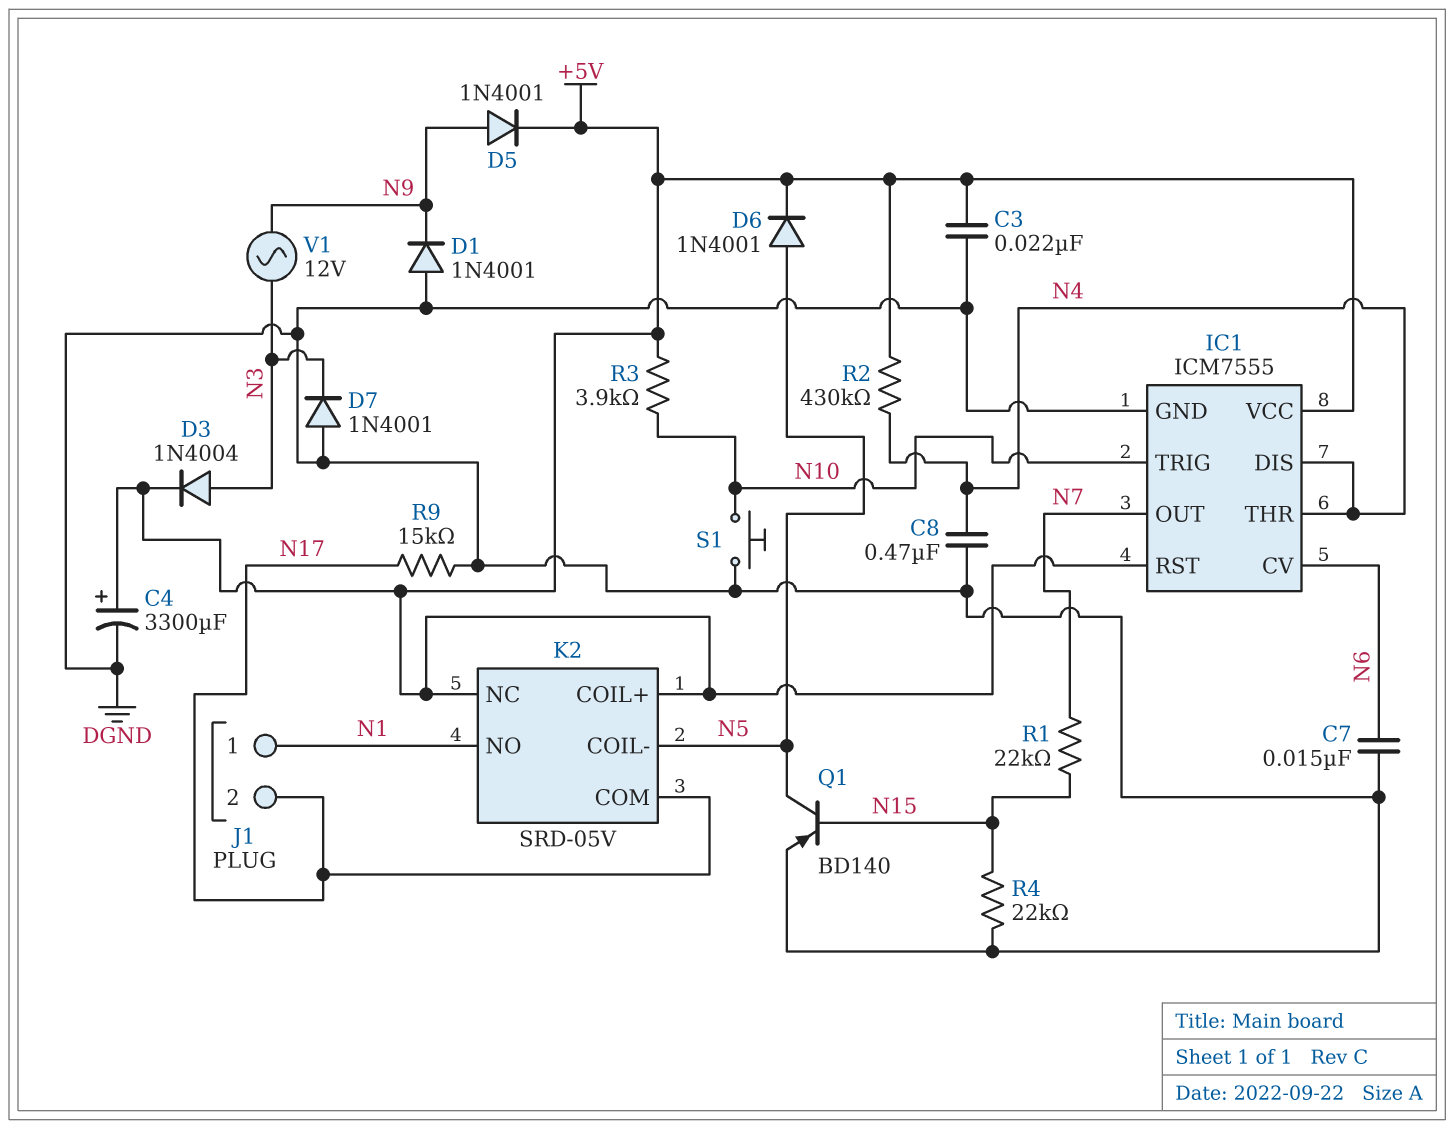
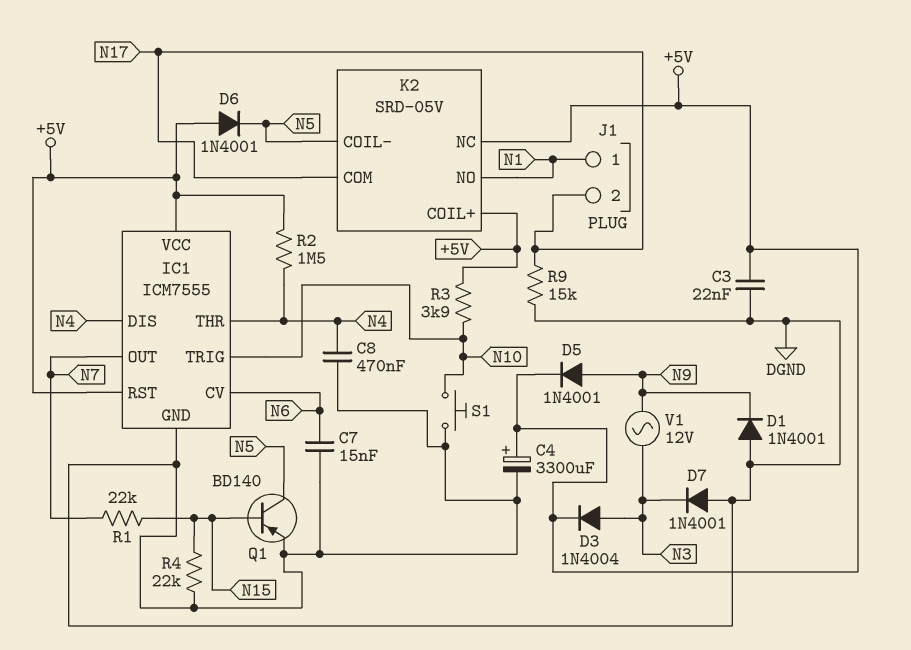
D6: diode 1N4001 (A N5, K +5V) -> diode 1N4001 (A +5V, K N5)
R2: 430k (+5V, N4) -> 1.5M (+5V, N4)

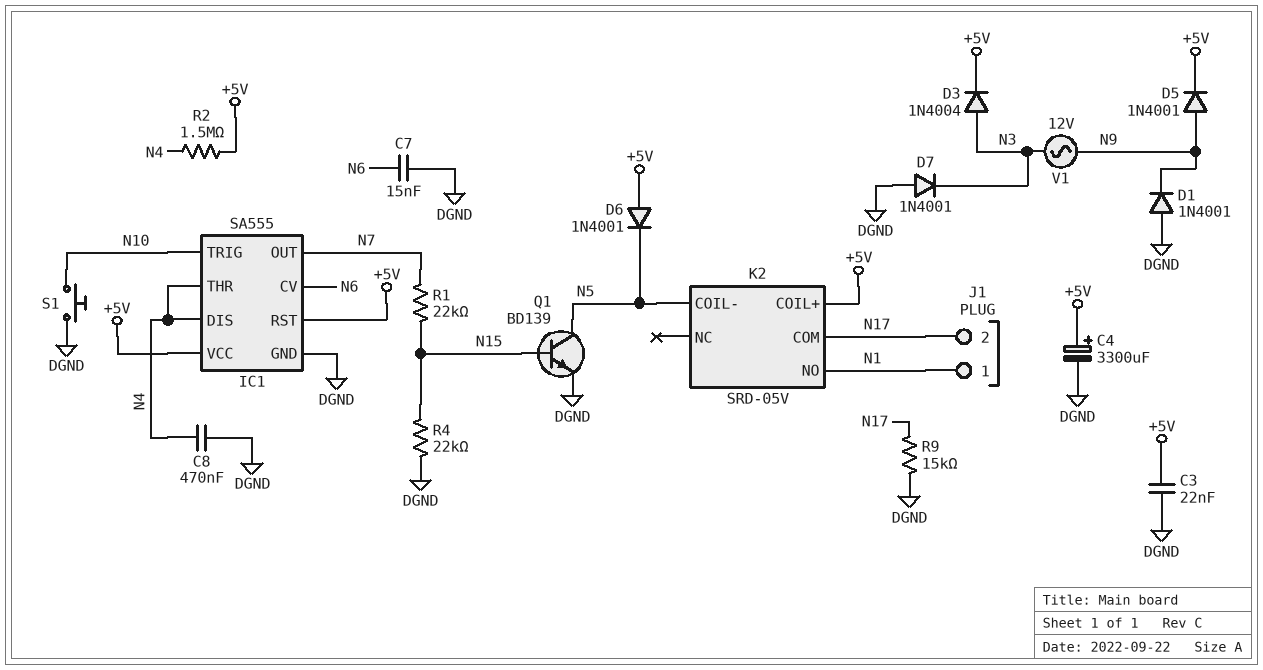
IC1: ICM7555 -> SA555
K2 pin NC: +5V -> none
Q1: PNP BD140 (B N15, C N5, E DGND) -> NPN BD139 (B N15, C N5, E DGND)
R3: 3.9k (+5V, N10) -> none

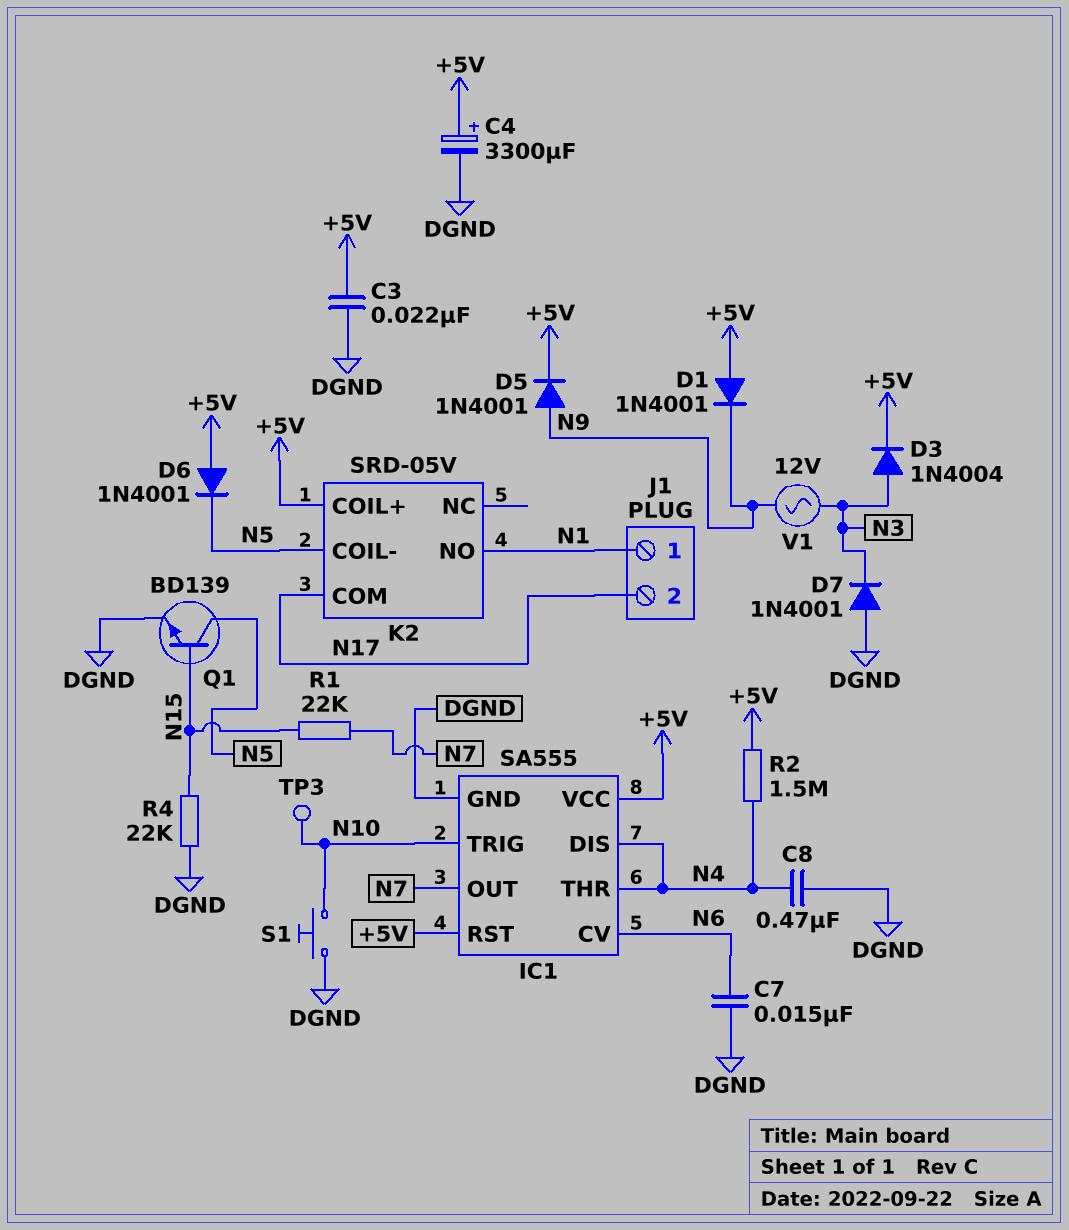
D1: diode 1N4001 (A DGND, K N9) -> diode 1N4001 (A +5V, K N9)
R9: 15k (DGND, N17) -> none
TP3: none -> test point (N10)

